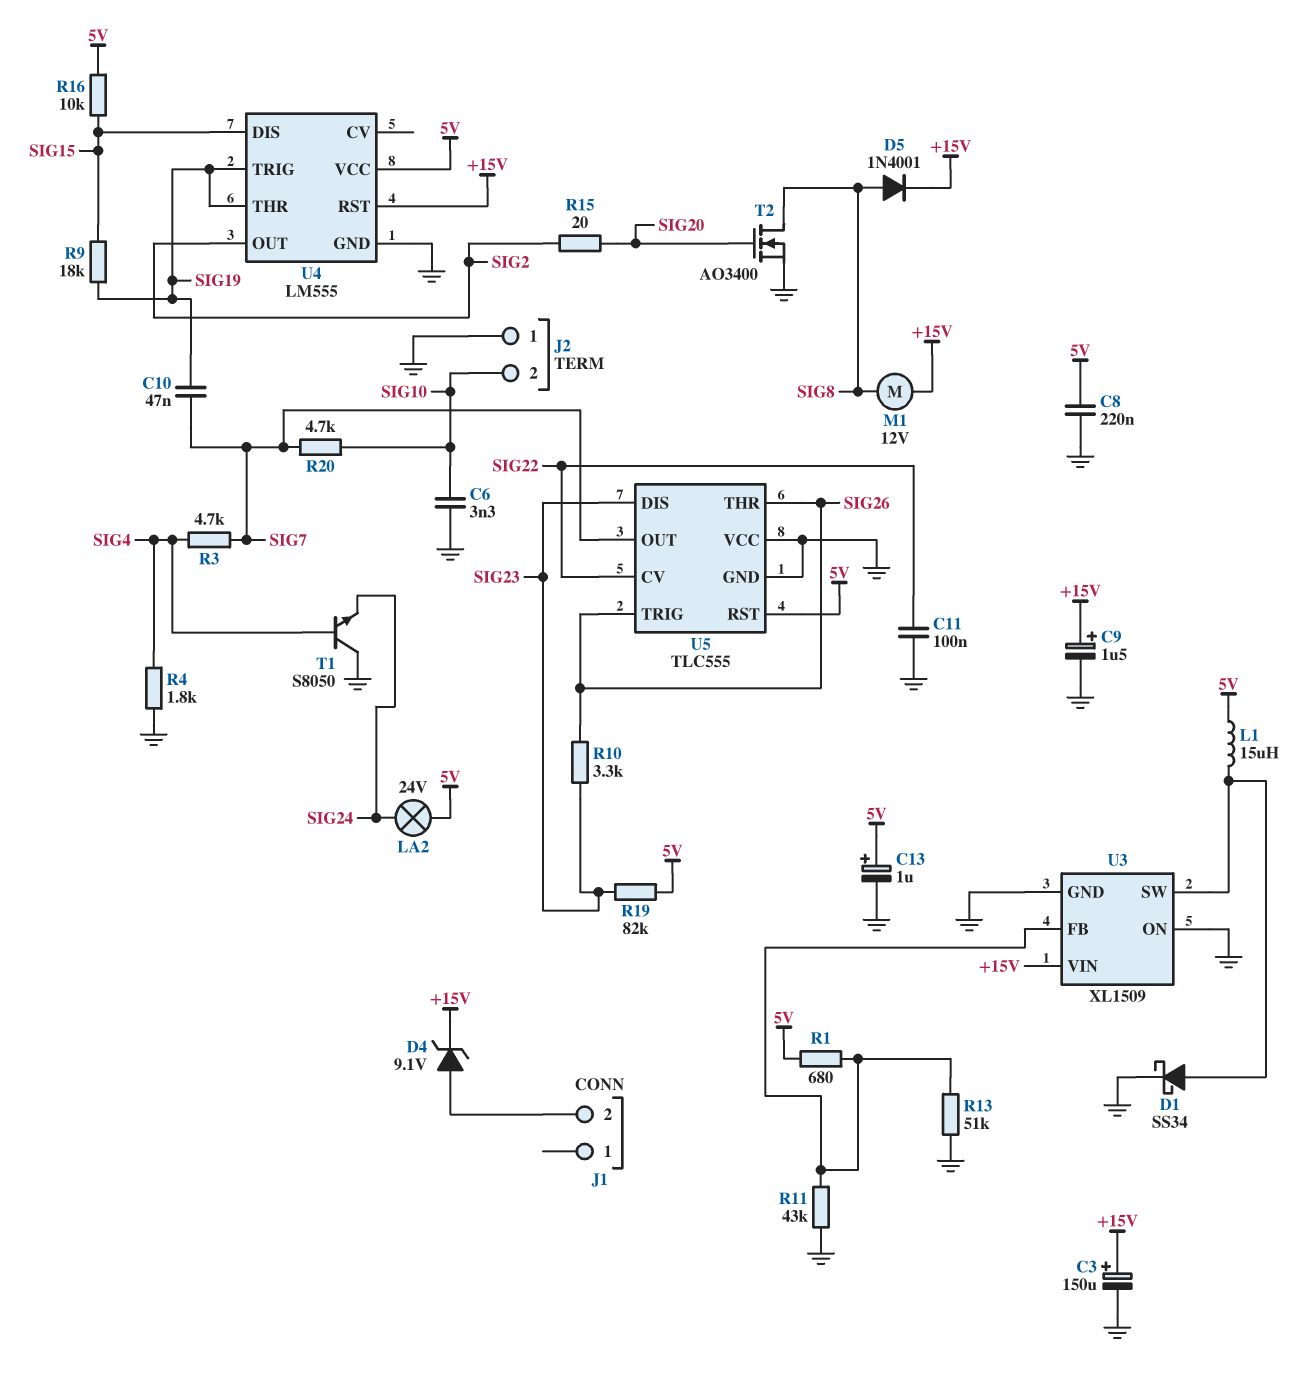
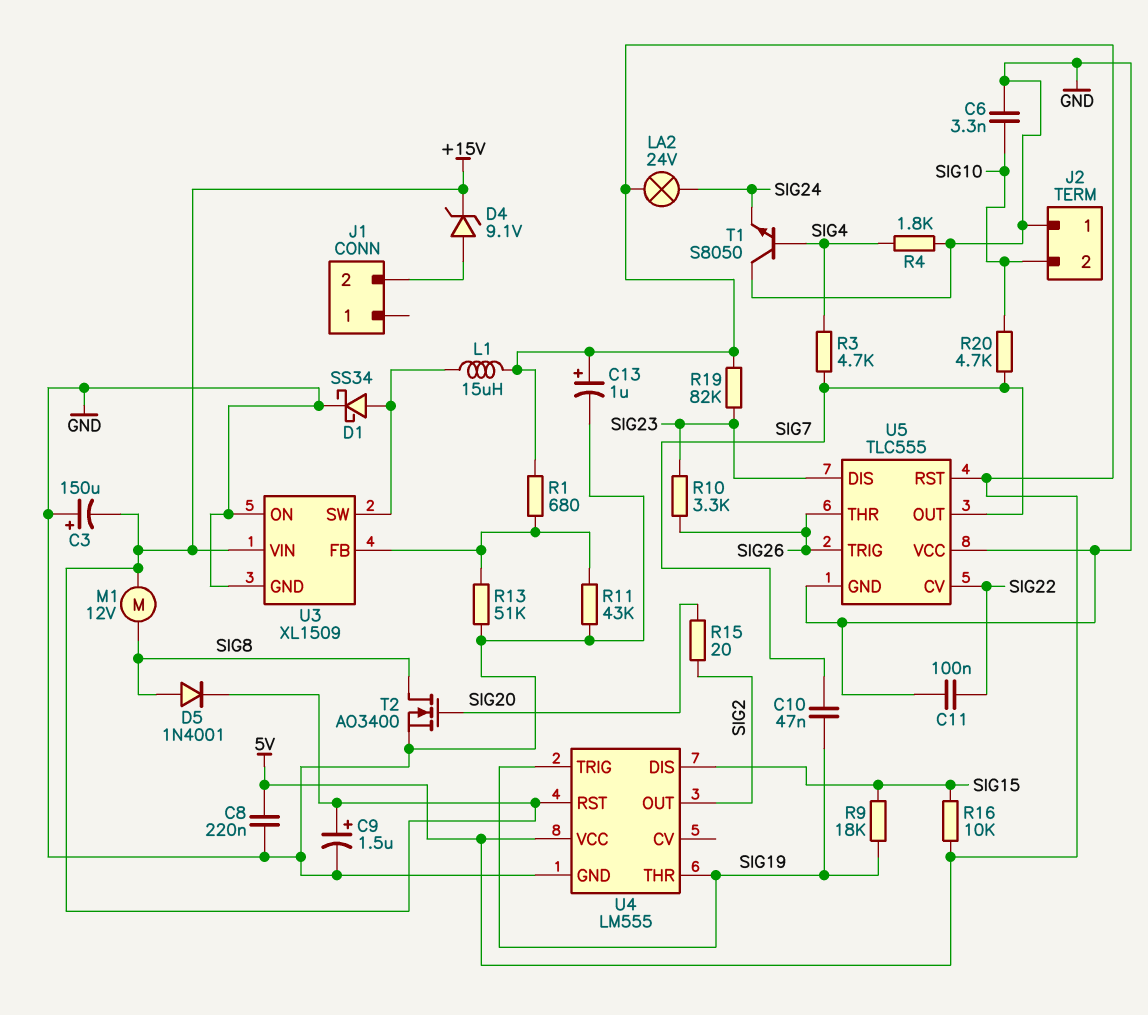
C3: 150uF (plus +15V, minus GND) -> 150uF (plus GND, minus +15V)

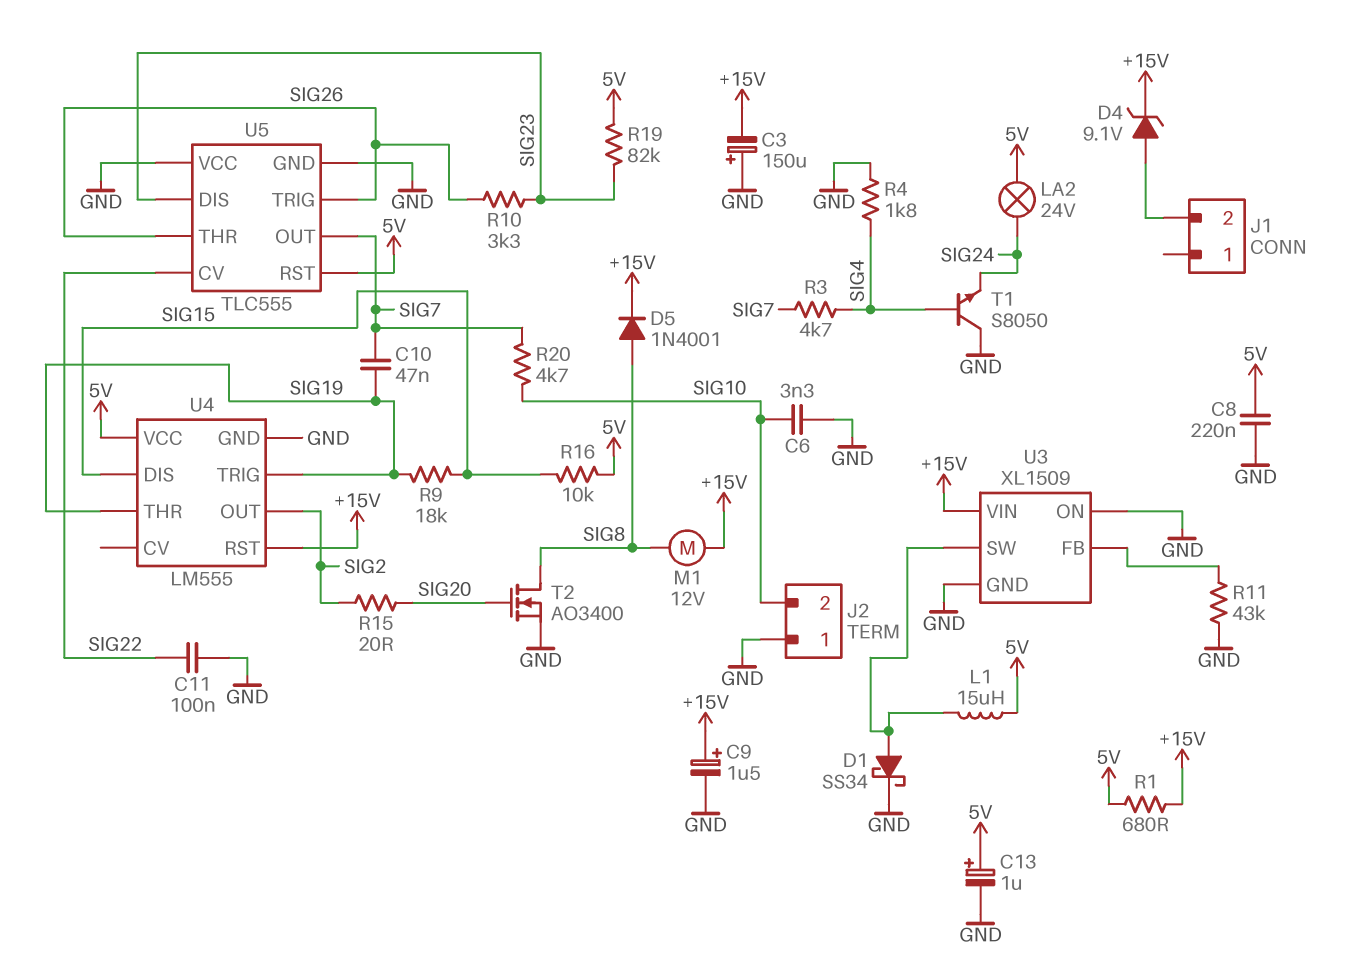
R1: 680 (5V, U3/FB) -> 680 (+15V, 5V)
R13: 51k (GND, U3/FB) -> none

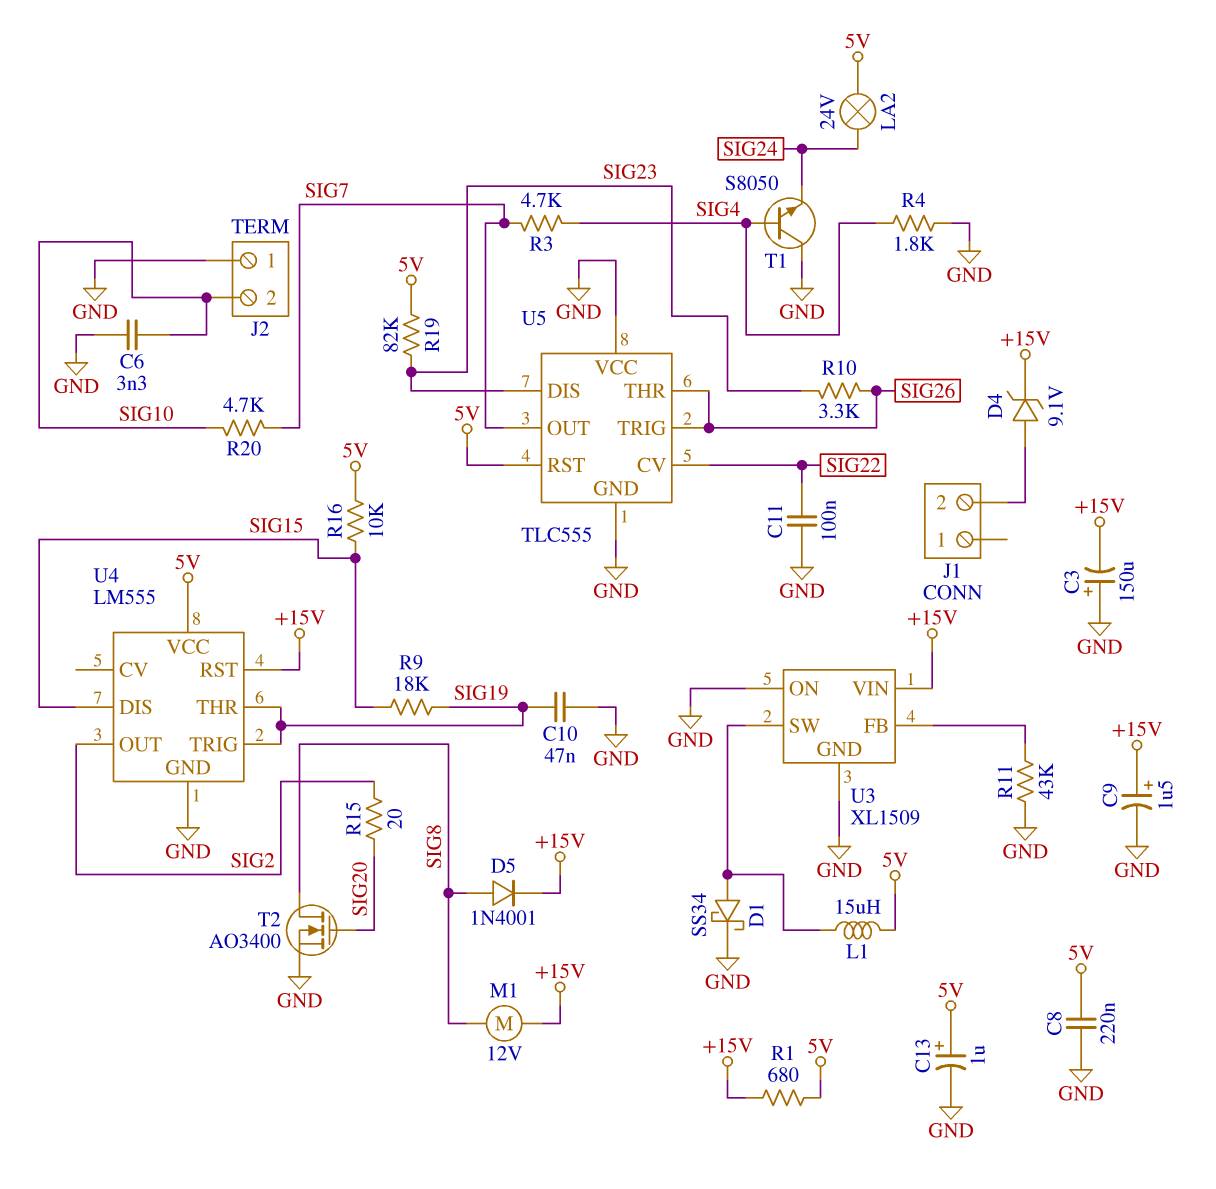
C10: 47nF (SIG7, SIG19) -> 47nF (GND, SIG19)

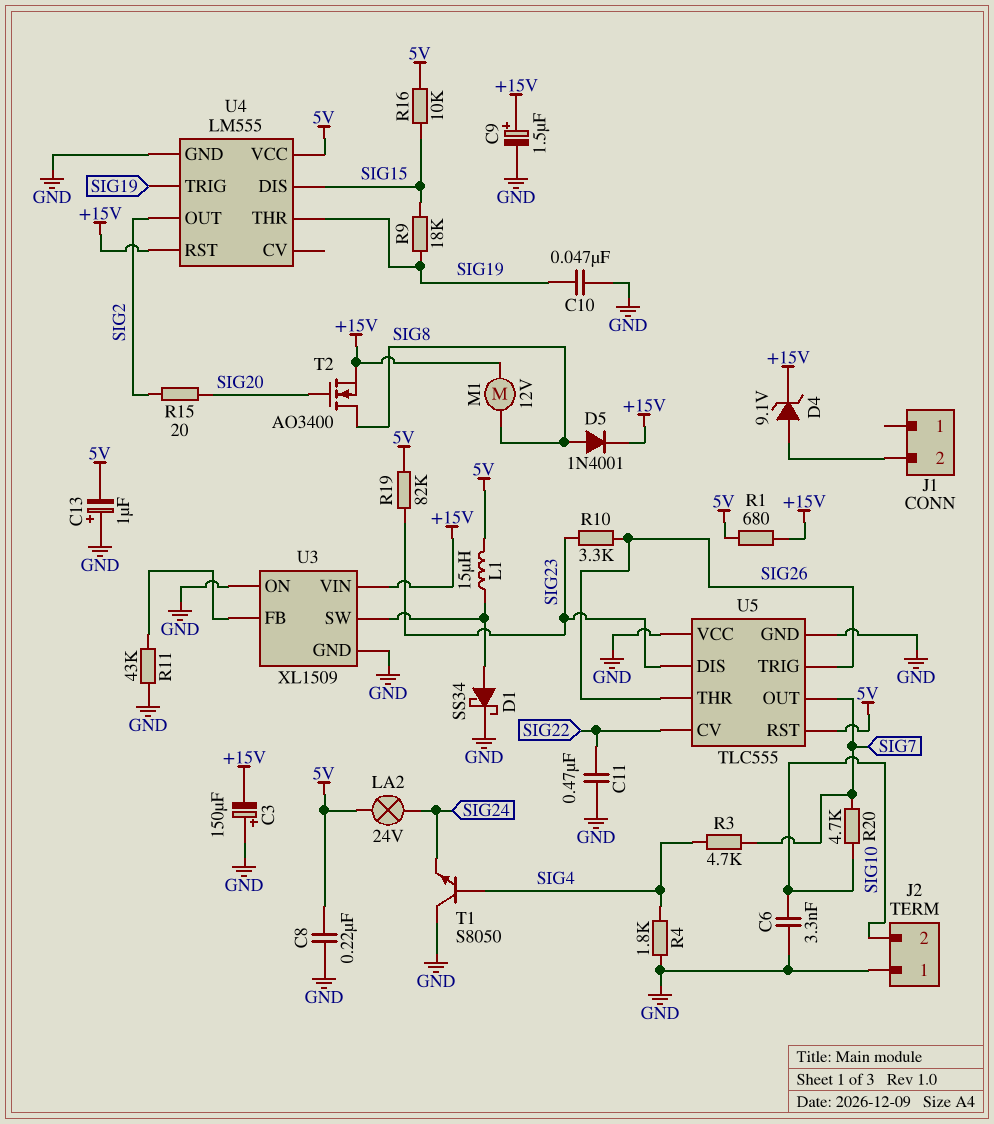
C11: 100nF (GND, SIG22) -> 470nF (GND, SIG22)
C13: 1uF (plus 5V, minus GND) -> 1uF (plus GND, minus 5V)
T2: NMOS AO3400 (G SIG20, D SIG8, S GND) -> NMOS AO3400 (G SIG20, D SIG8, S +15V)

